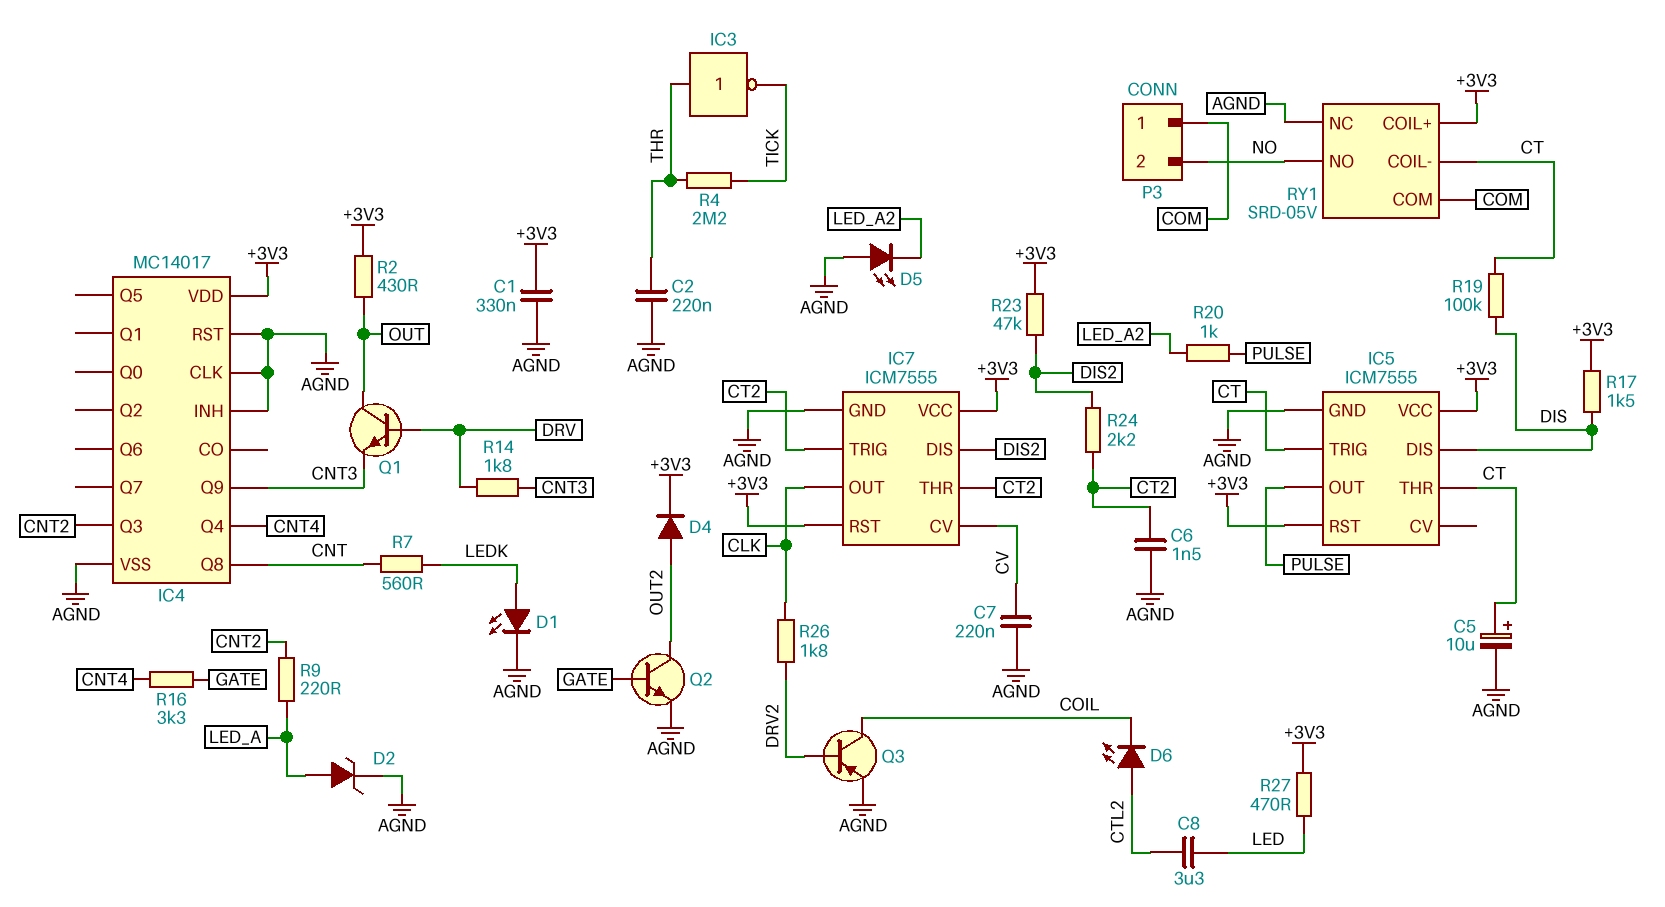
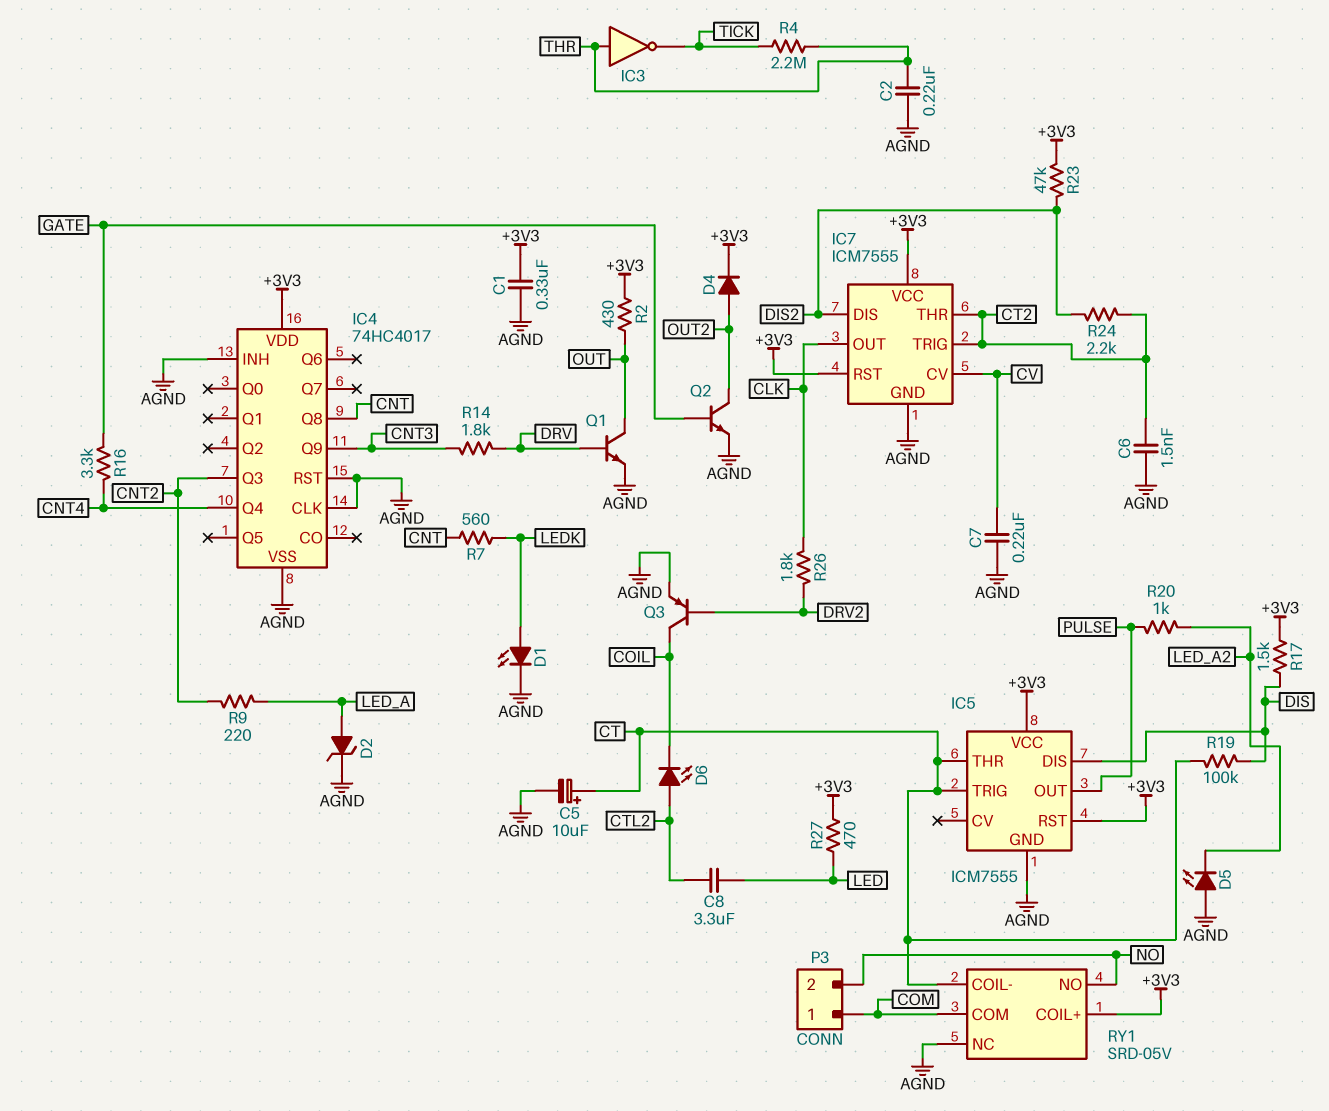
IC4: MC14017 -> 74HC4017
Q1: NPN (B DRV, C OUT, E CNT3) -> NPN (B DRV, C OUT, E AGND)

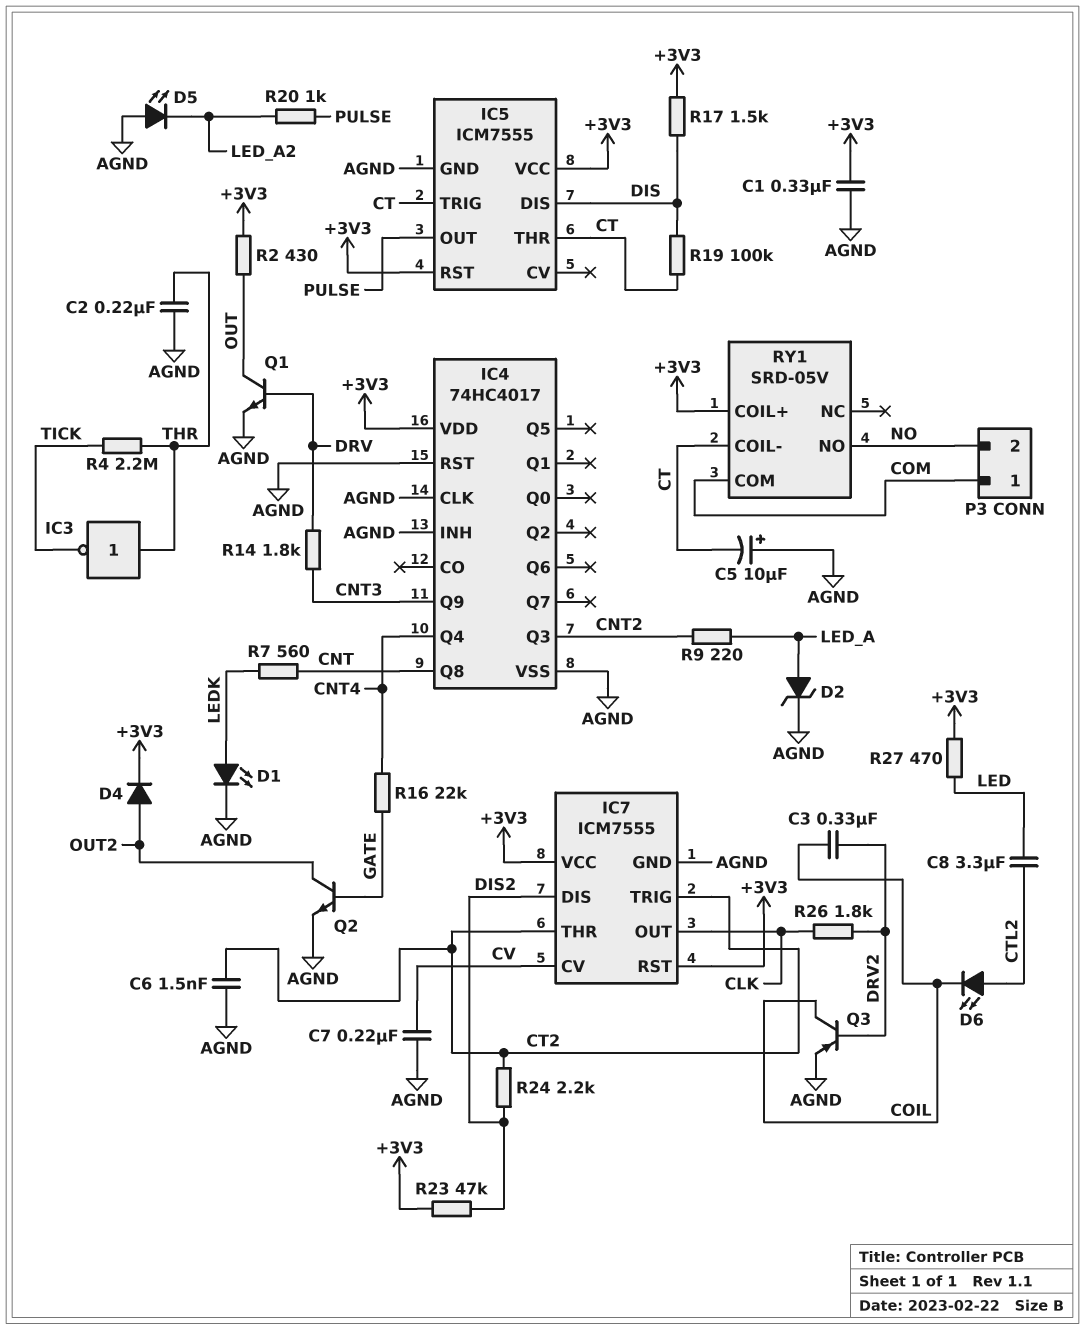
C3: none -> 330nF (COIL, DRV2)
C5: 10uF (plus CT, minus AGND) -> 10uF (plus AGND, minus CT)
R16: 3.3k (CNT4, GATE) -> 22k (CNT4, GATE)
RY1 pin NC: AGND -> none

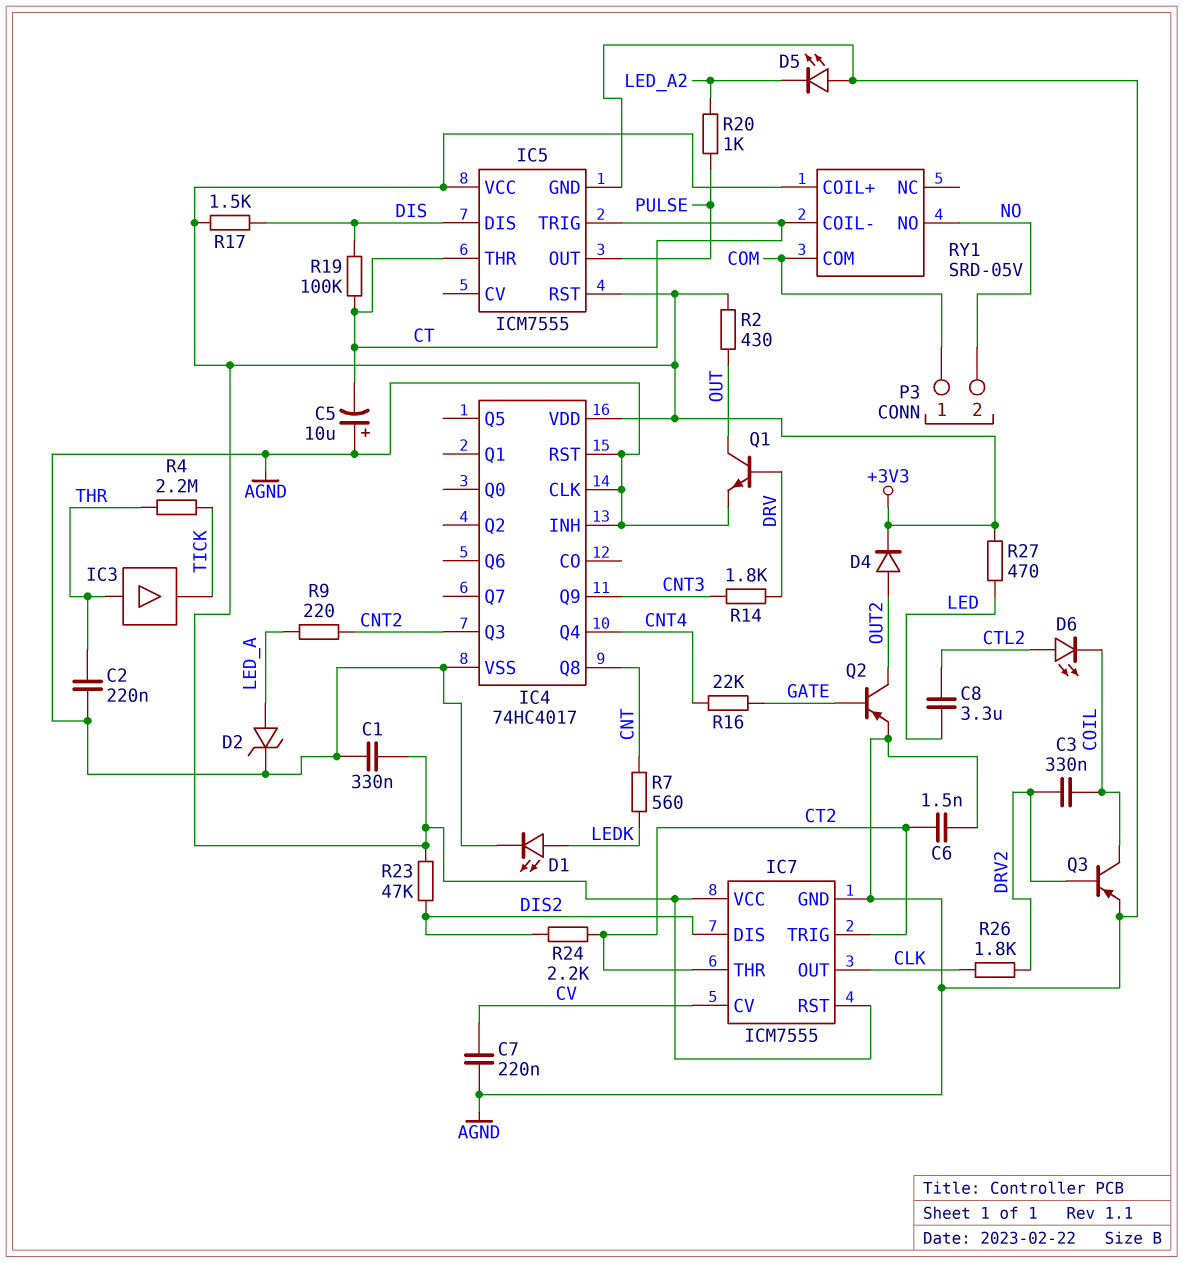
IC3: NOT (in THR, out TICK) -> buffer (in THR, out TICK)
Q2: NPN (B GATE, C OUT2, E AGND) -> PNP (B GATE, C OUT2, E AGND)

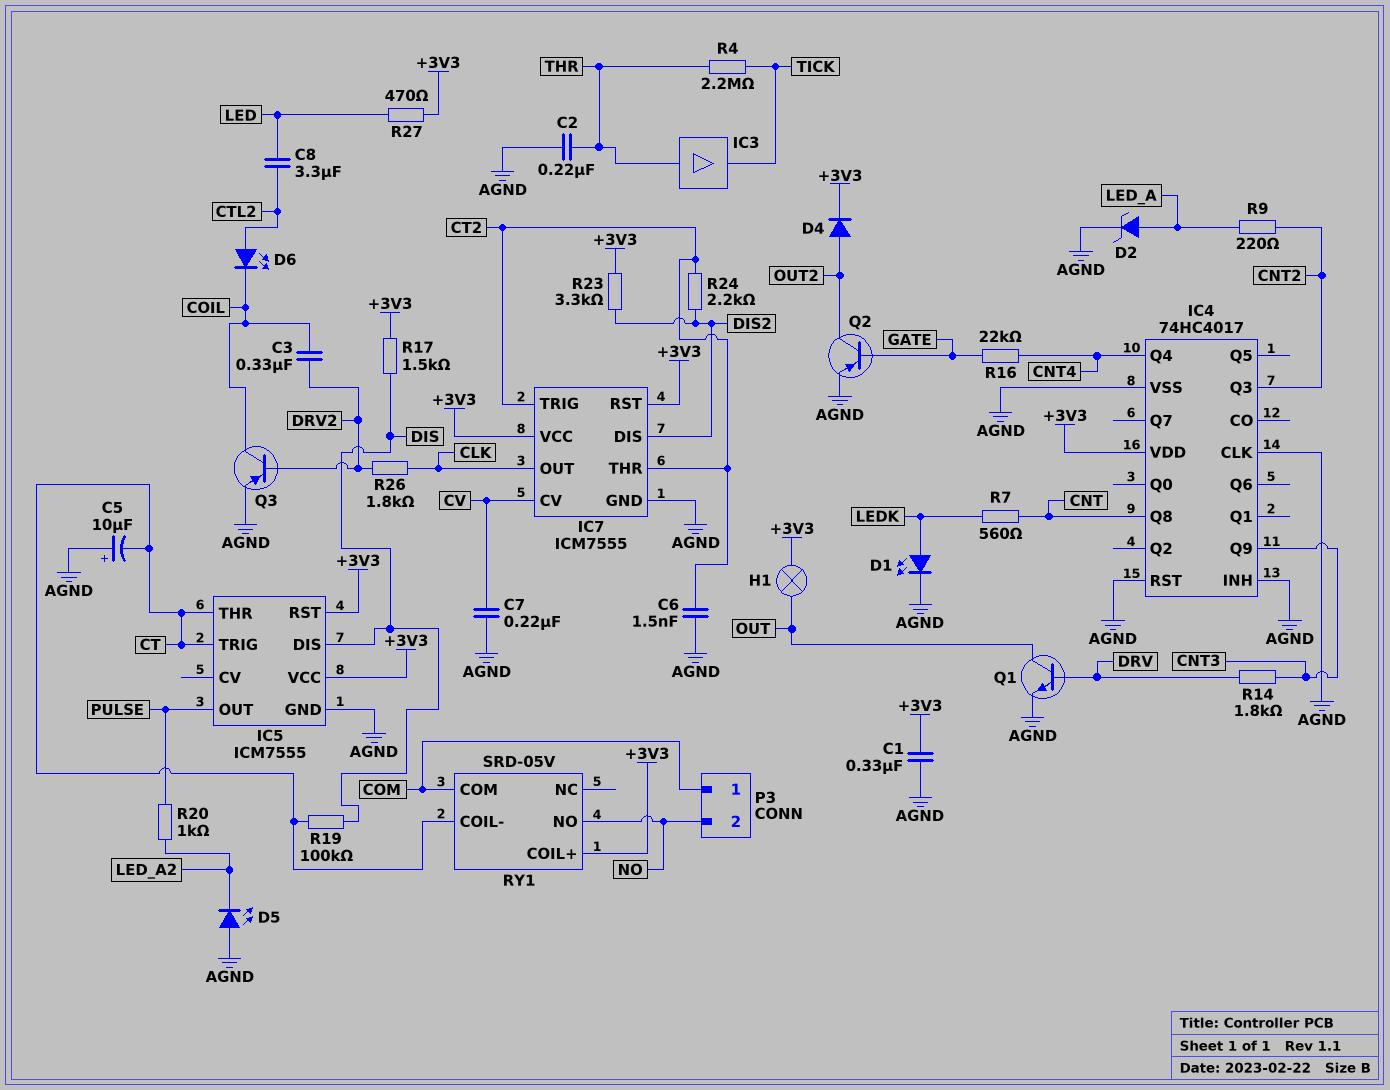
H1: none -> lamp (+3V3, OUT)
R2: 430 (+3V3, OUT) -> none
R23: 47k (+3V3, DIS2) -> 3.3k (+3V3, DIS2)

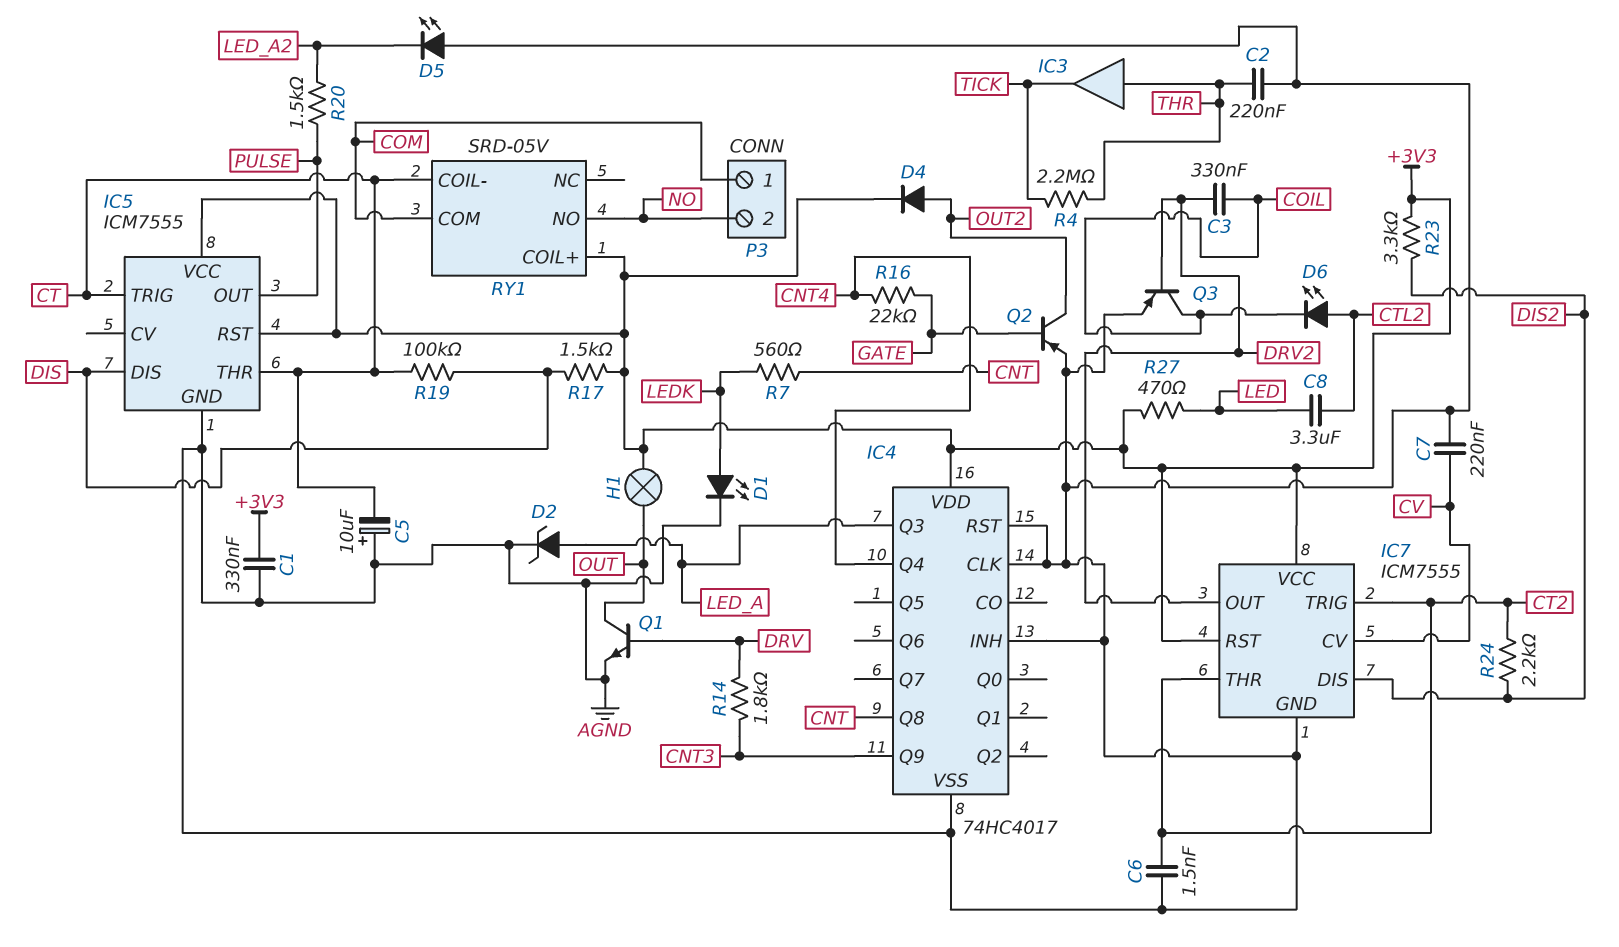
IC4 pin Q3: CNT2 -> LED_A
IC7 pin OUT: CLK -> DRV2
R9: 220 (CNT2, LED_A) -> none
R20: 1k (LED_A2, PULSE) -> 1.5k (LED_A2, PULSE)
R26: 1.8k (CLK, DRV2) -> none

